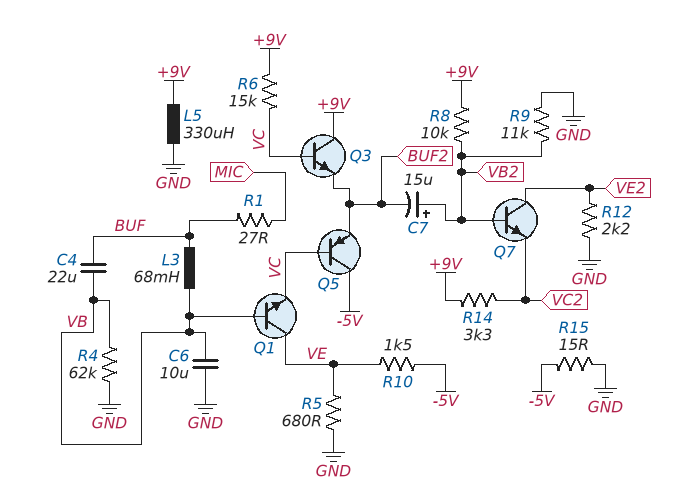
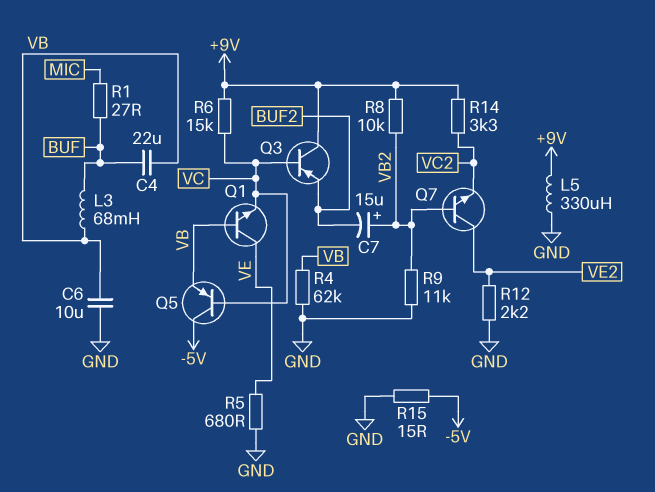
Q3: NPN (B VC, C +9V, E BUF2) -> PNP (B VC, C +9V, E BUF2)
Q5: PNP (B VC, C -5V, E BUF2) -> PNP (B VC, C -5V, E VB)
R10: 1.5k (-5V, VE) -> none

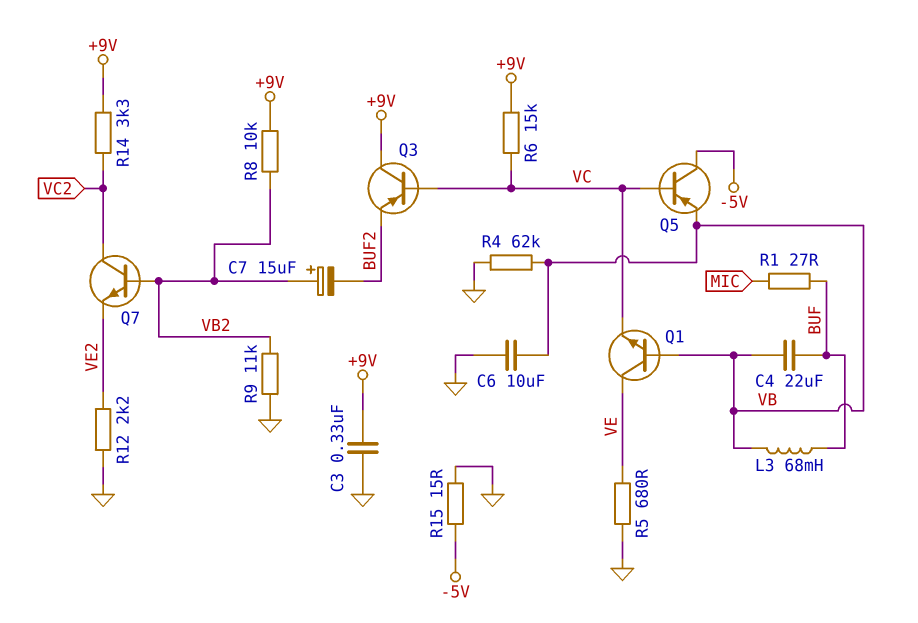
C3: none -> 330nF (+9V, GND)
L5: 330uH (+9V, GND) -> none
Q7: NPN (B VB2, C VE2, E VC2) -> NPN (B VB2, C VC2, E VE2)

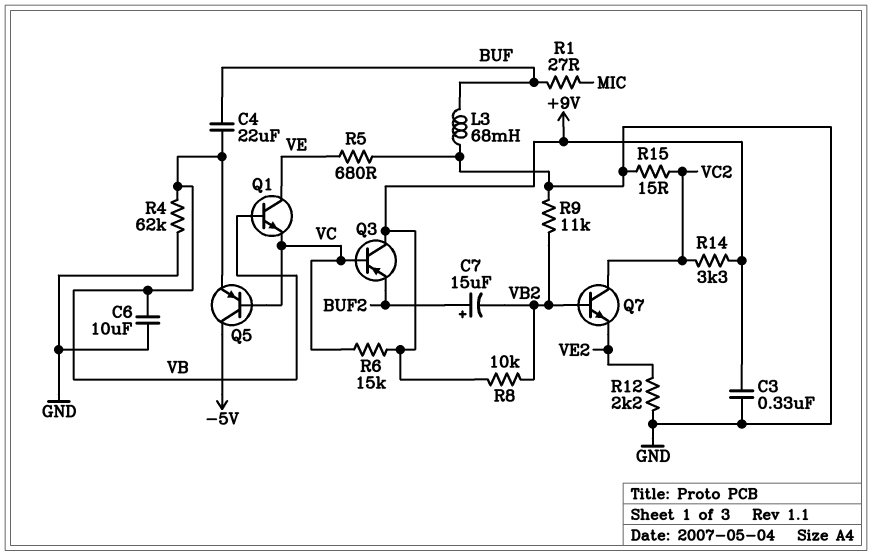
C7: 15uF (plus VB2, minus BUF2) -> 15uF (plus BUF2, minus VB2)
L3: 68mH (BUF, VB) -> 68mH (BUF, GND)
R15: 15 (-5V, GND) -> 15 (GND, VC2)

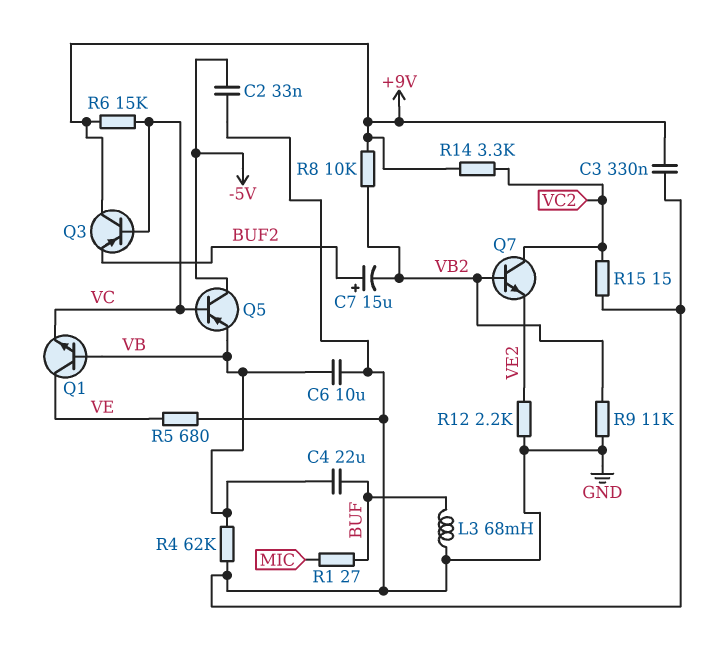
C2: none -> 33nF (-5V, GND)

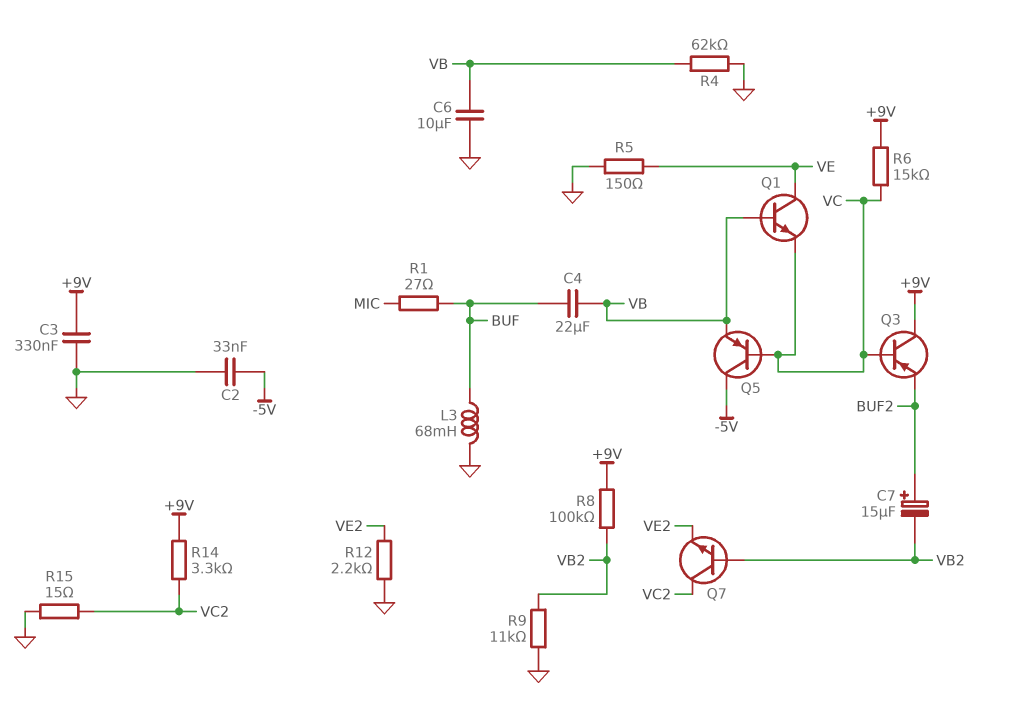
R5: 680 (GND, VE) -> 150 (GND, VE)
R8: 10k (+9V, VB2) -> 100k (+9V, VB2)

